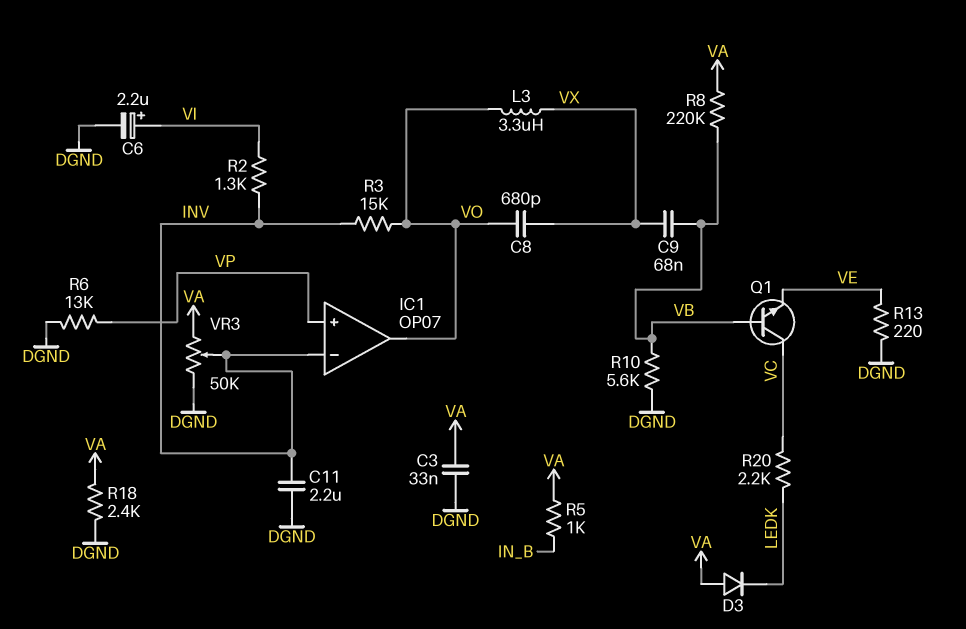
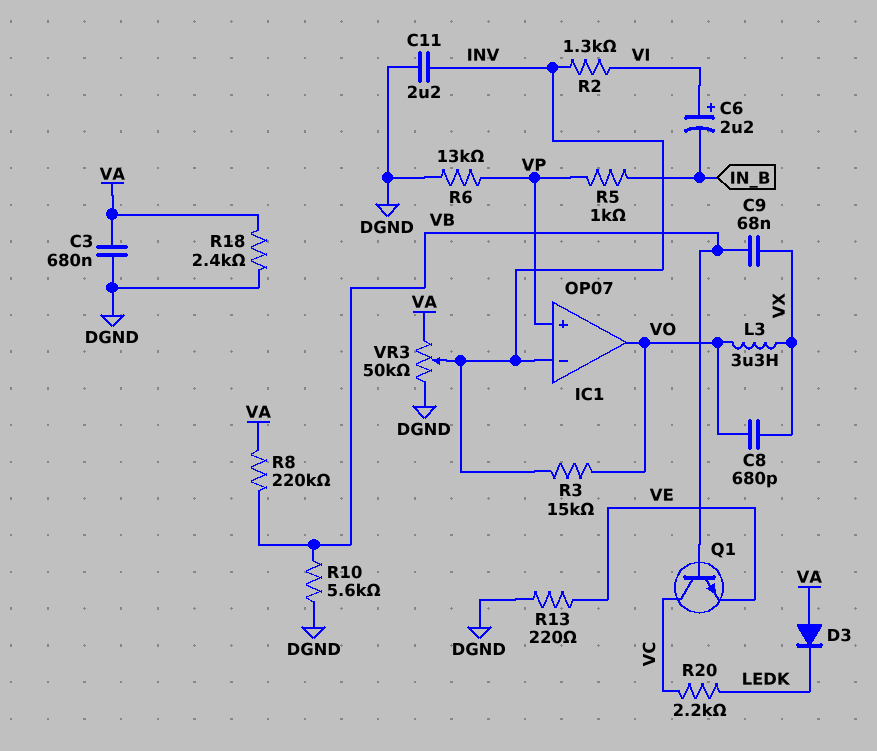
C3: 33nF (DGND, VA) -> 680nF (DGND, VA)
C6: 2.2uF (plus VI, minus DGND) -> 2.2uF (plus VI, minus IN_B)
R5: 1k (IN_B, VA) -> 1k (IN_B, VP)

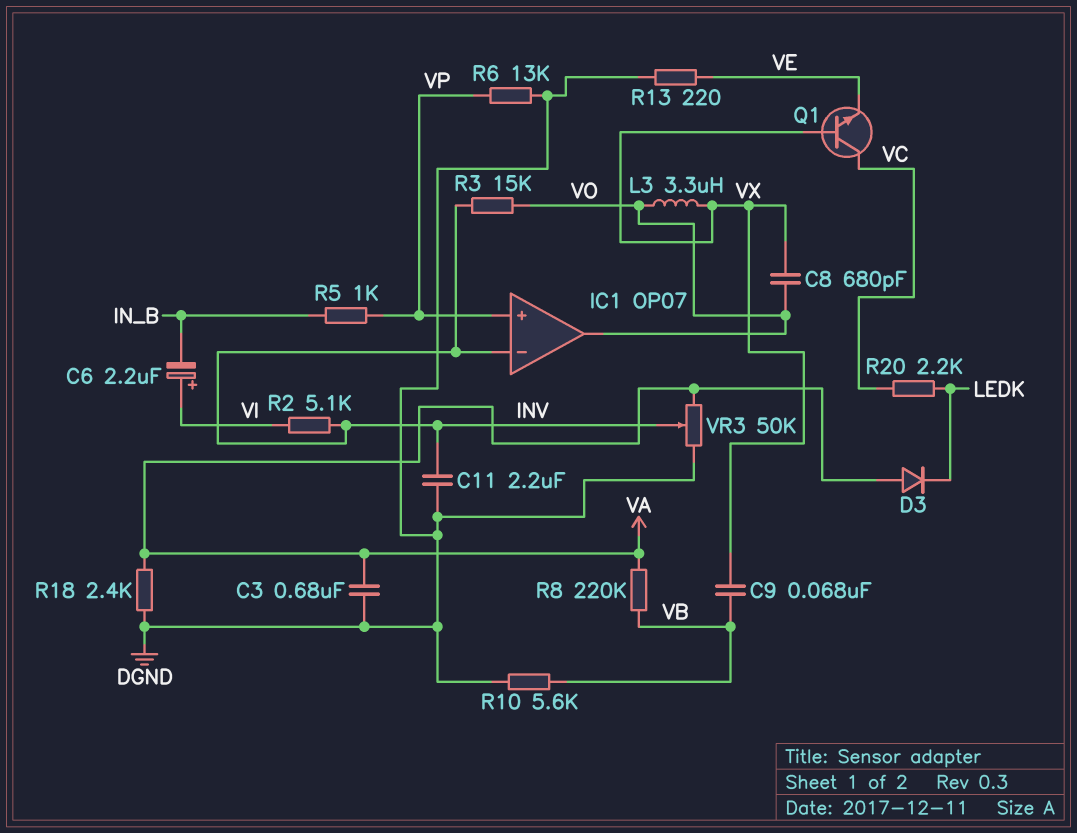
Q1: NPN (B VB, C VC, E VE) -> NPN (B VX, C VC, E VE)
R2: 1.3k (INV, VI) -> 5.1k (INV, VI)

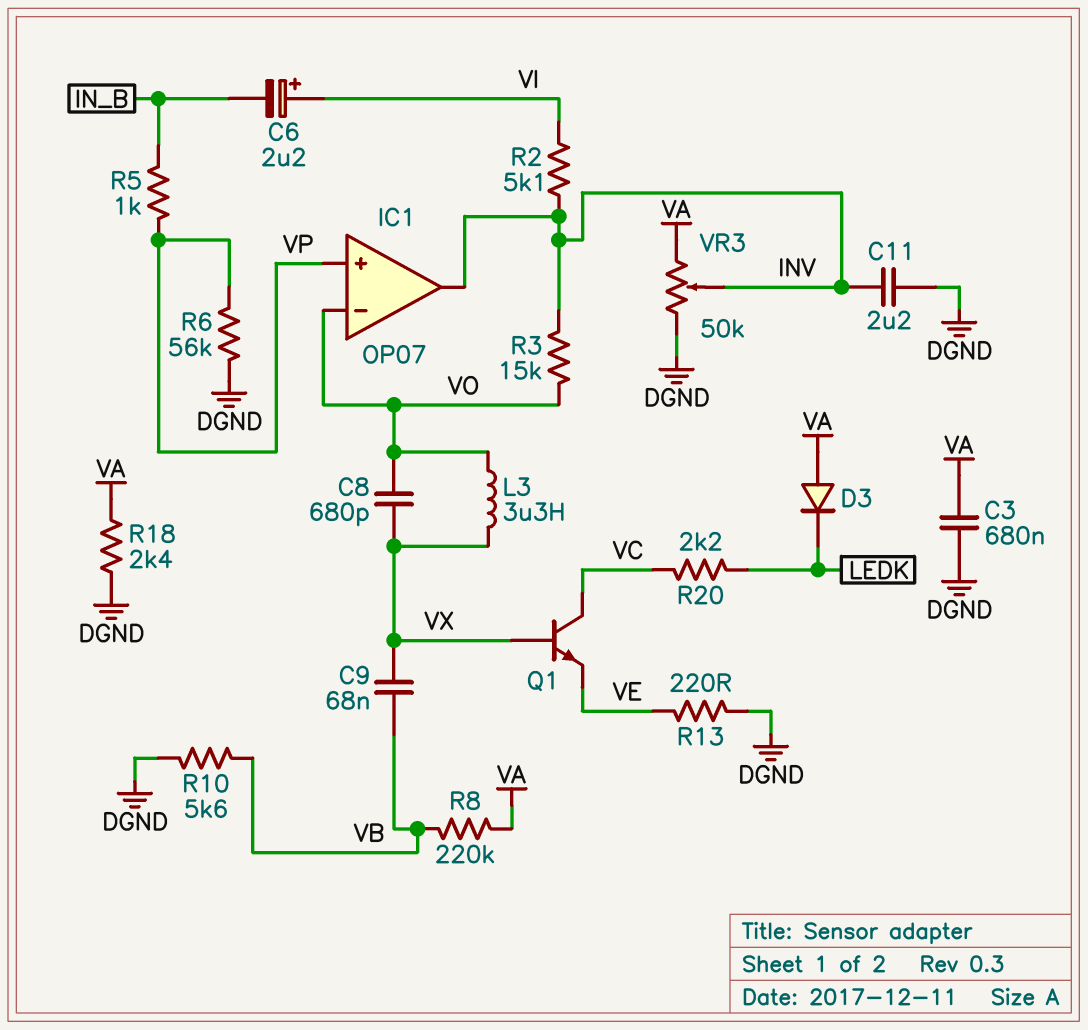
IC1 pin in-: INV -> VO
IC1 pin out: VO -> INV
R6: 13k (DGND, VP) -> 56k (DGND, VP)

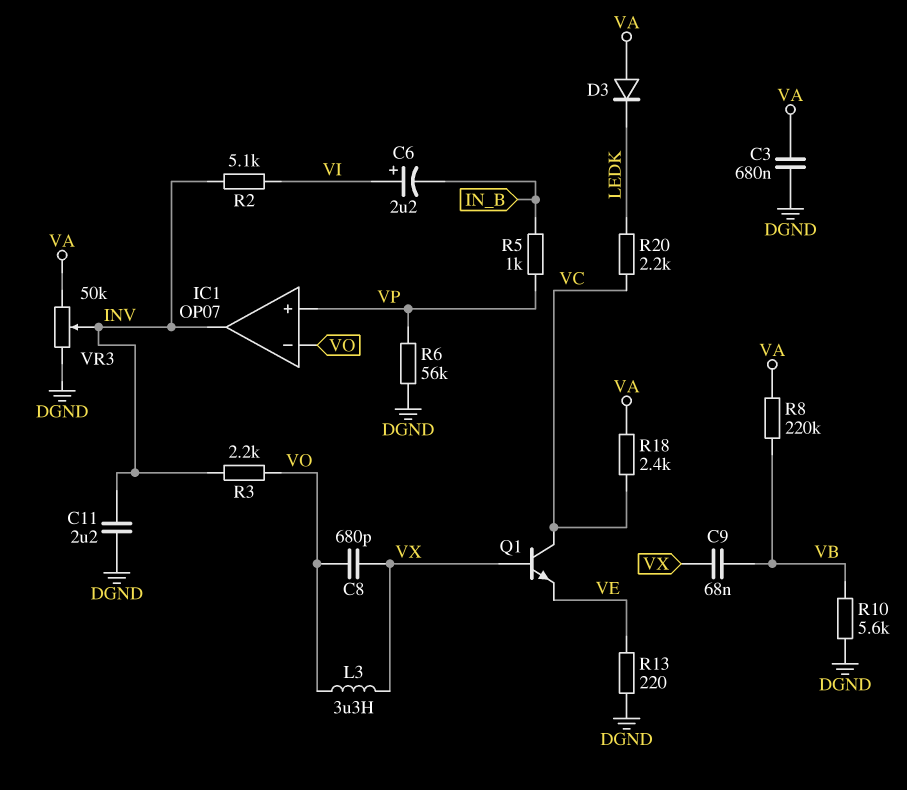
R3: 15k (INV, VO) -> 2.2k (INV, VO)
R18: 2.4k (DGND, VA) -> 2.4k (VA, VC)

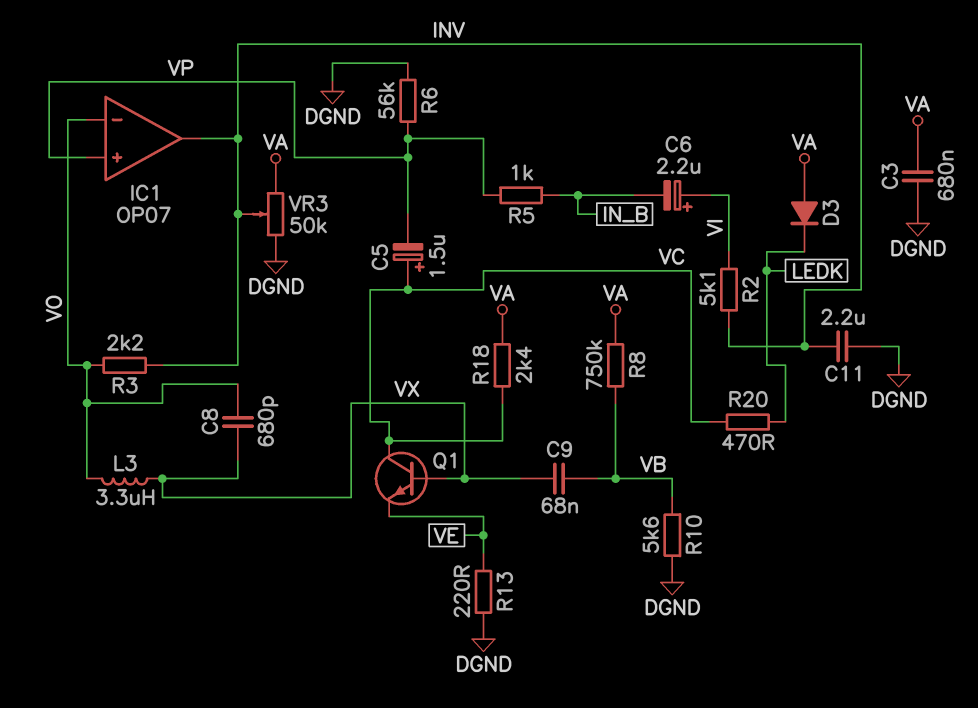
C5: none -> 1.5uF (plus VC, minus VP)
R8: 220k (VA, VB) -> 750k (VA, VB)
R20: 2.2k (LEDK, VC) -> 470 (LEDK, VC)

